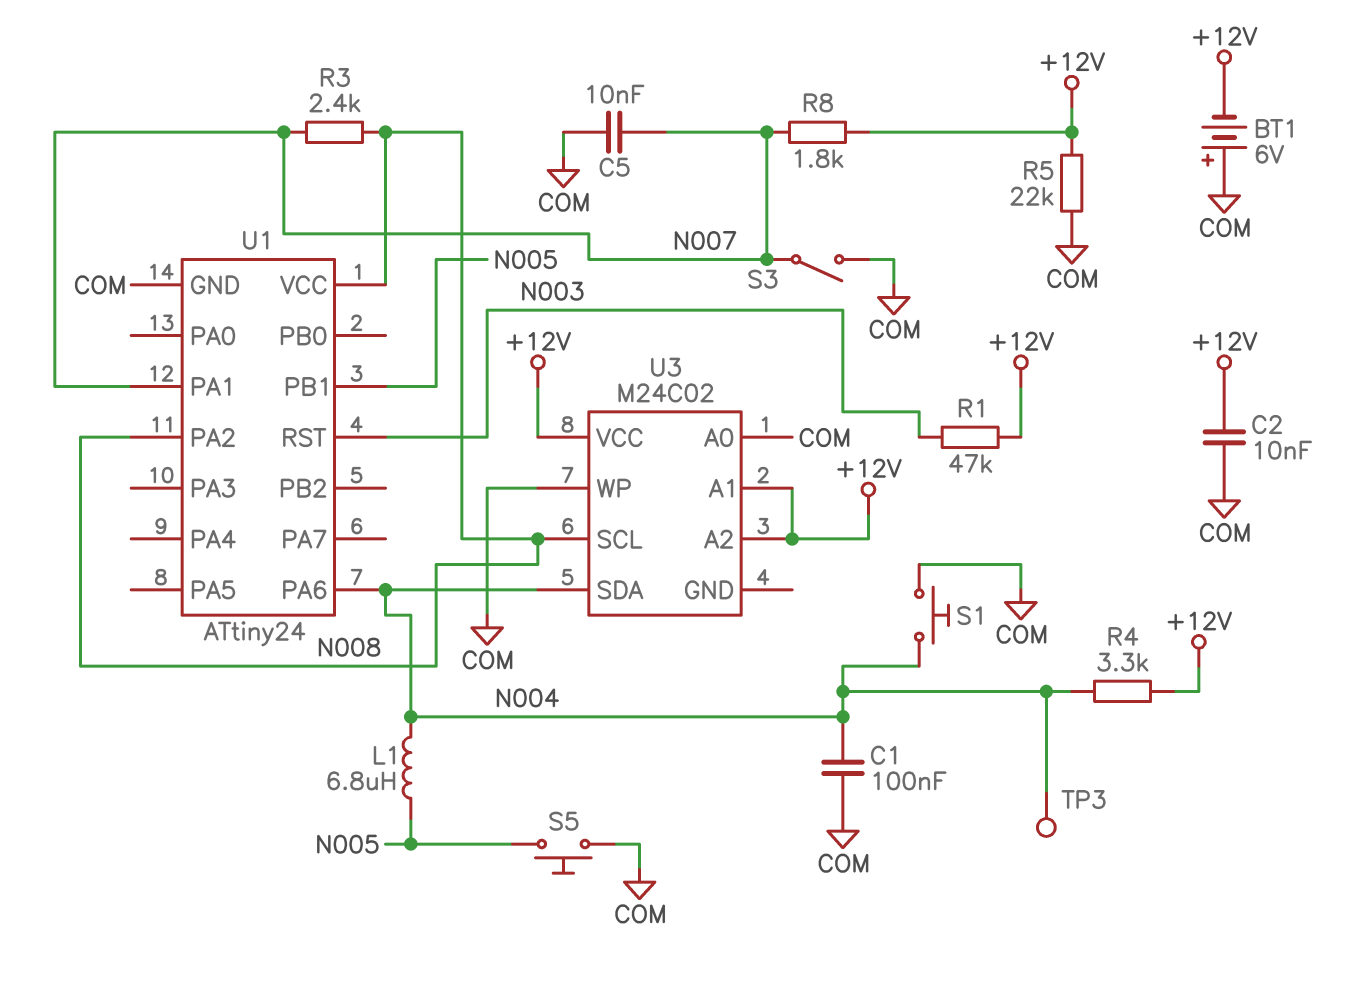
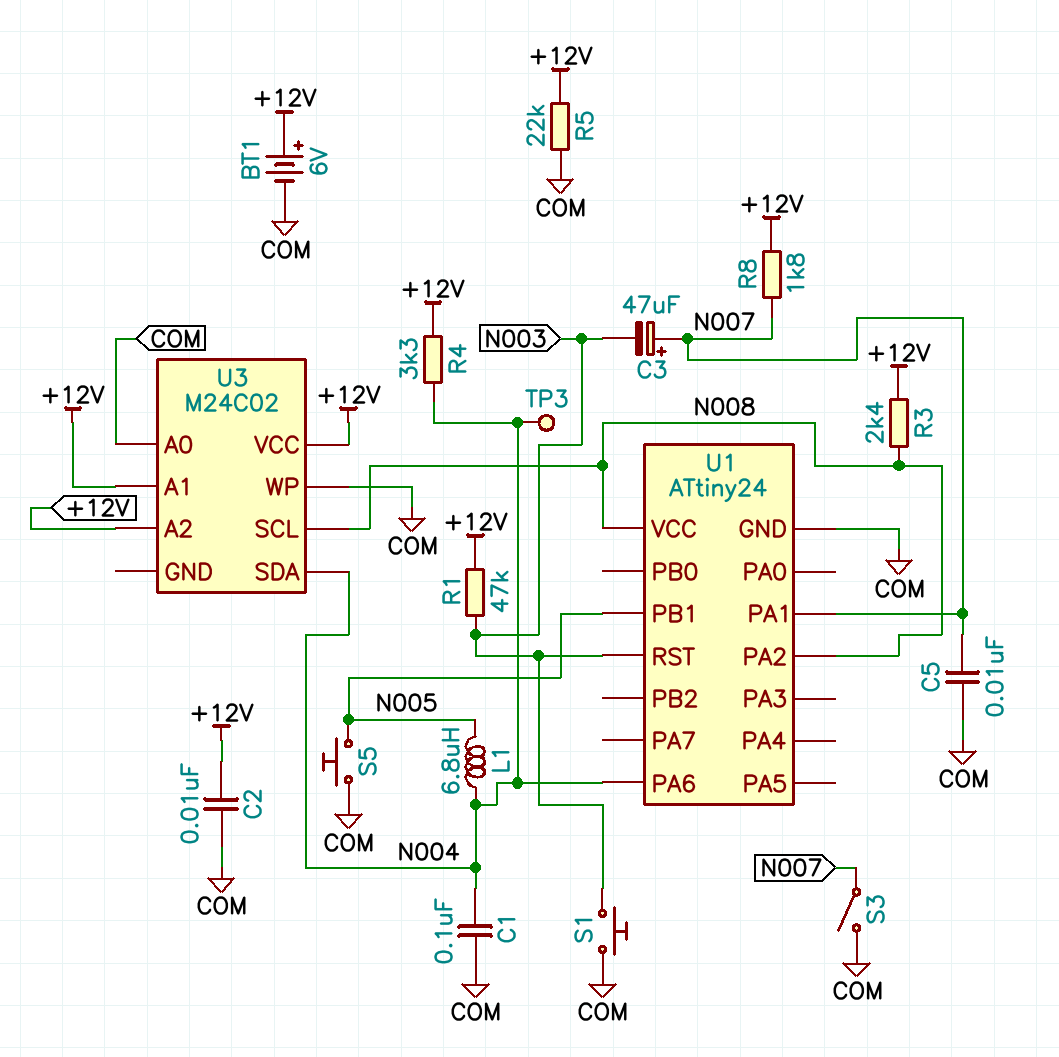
BT1: 6V (plus COM, minus +12V) -> 6V (plus +12V, minus COM)
C3: none -> 47uF (plus N007, minus N003)
R3: 2.4k (N007, N008) -> 2.4k (+12V, N008)
S1: button (COM, N004) -> button (COM, N003)

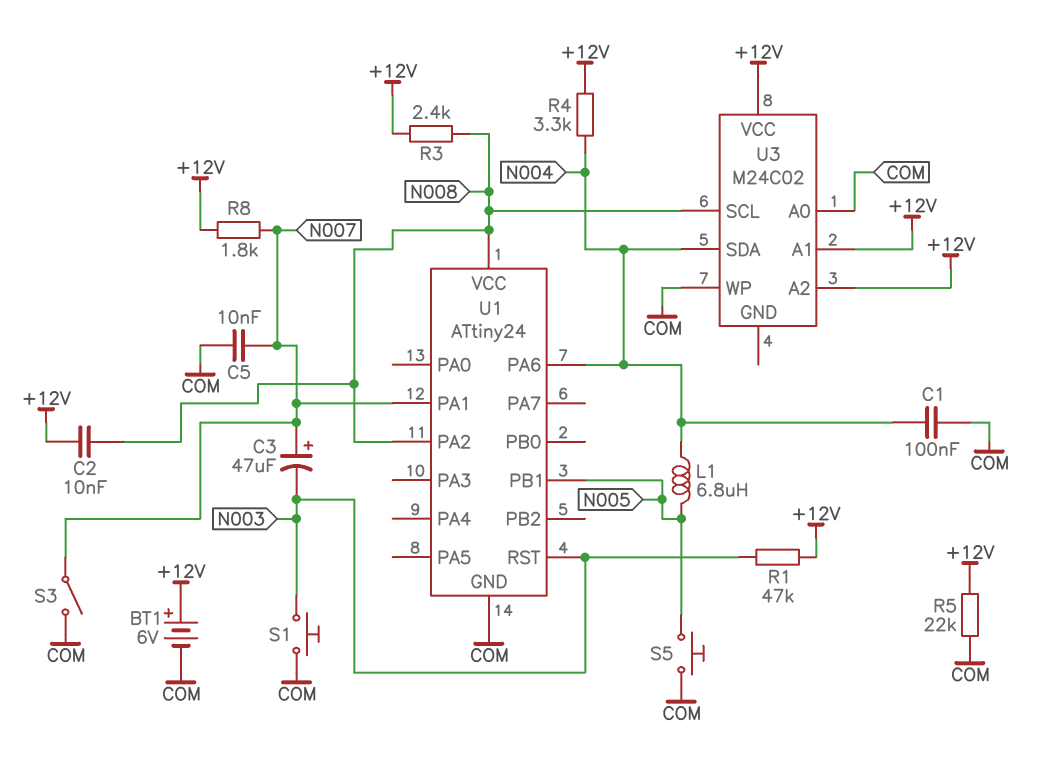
C2: 10nF (+12V, COM) -> 10nF (+12V, N008)
TP3: test point (N004) -> none

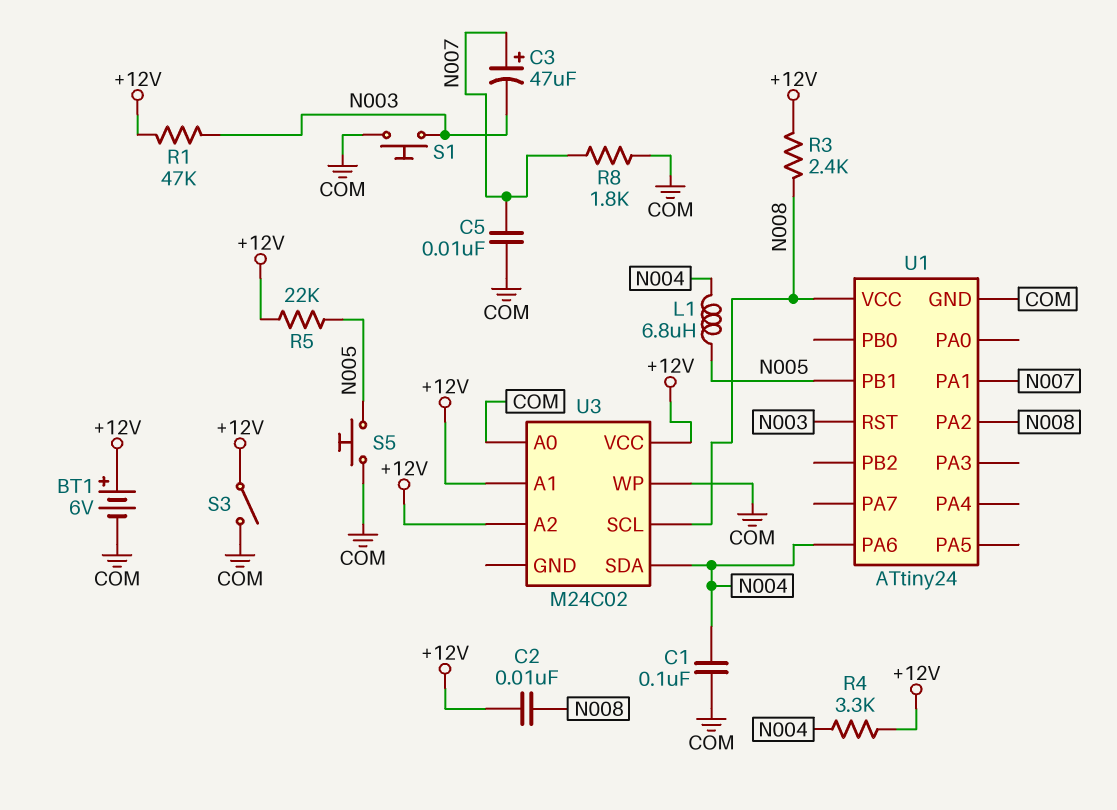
R5: 22k (+12V, COM) -> 22k (+12V, N005)
R8: 1.8k (+12V, N007) -> 1.8k (COM, N007)
S3: switch (COM, N007) -> switch (+12V, COM)

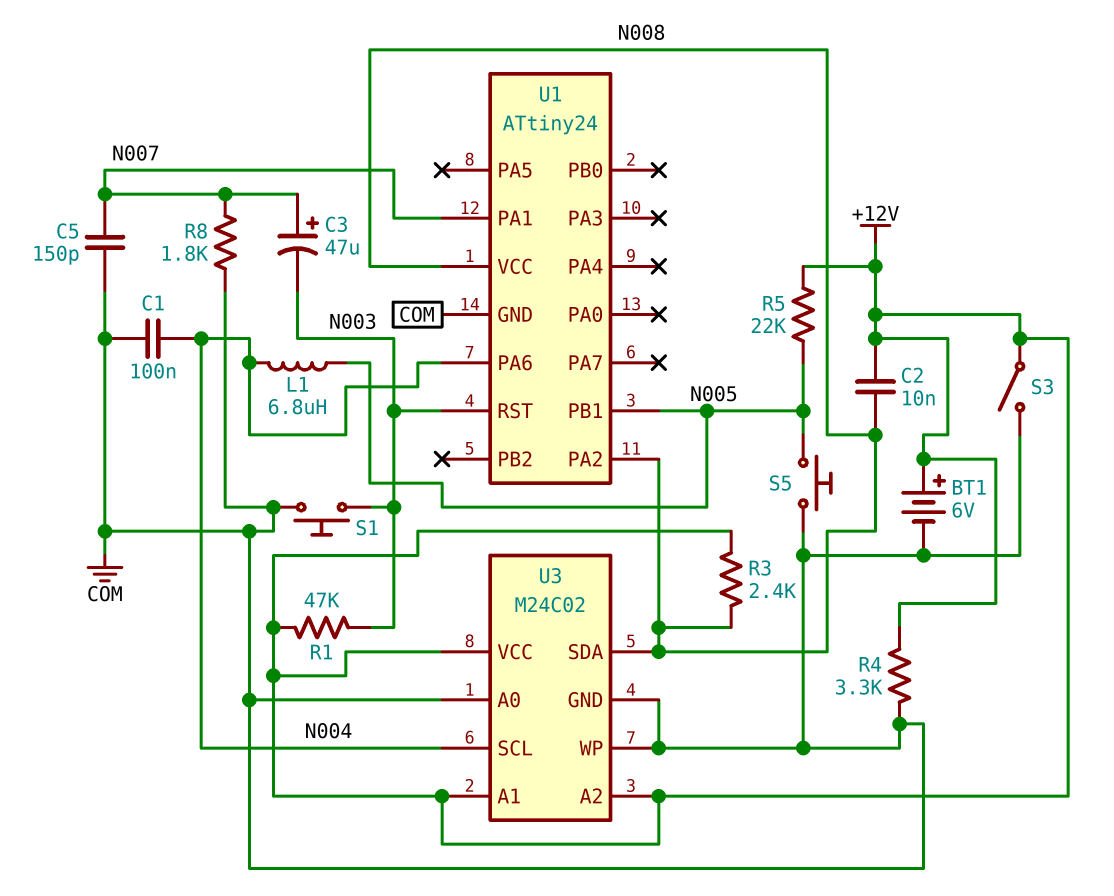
C5: 10nF (COM, N007) -> 150pF (COM, N007)
R4: 3.3k (+12V, N004) -> 3.3k (+12V, COM)
U3 pin GND: none -> COM
U3 pin SCL: N008 -> N004
U3 pin SDA: N004 -> N008

